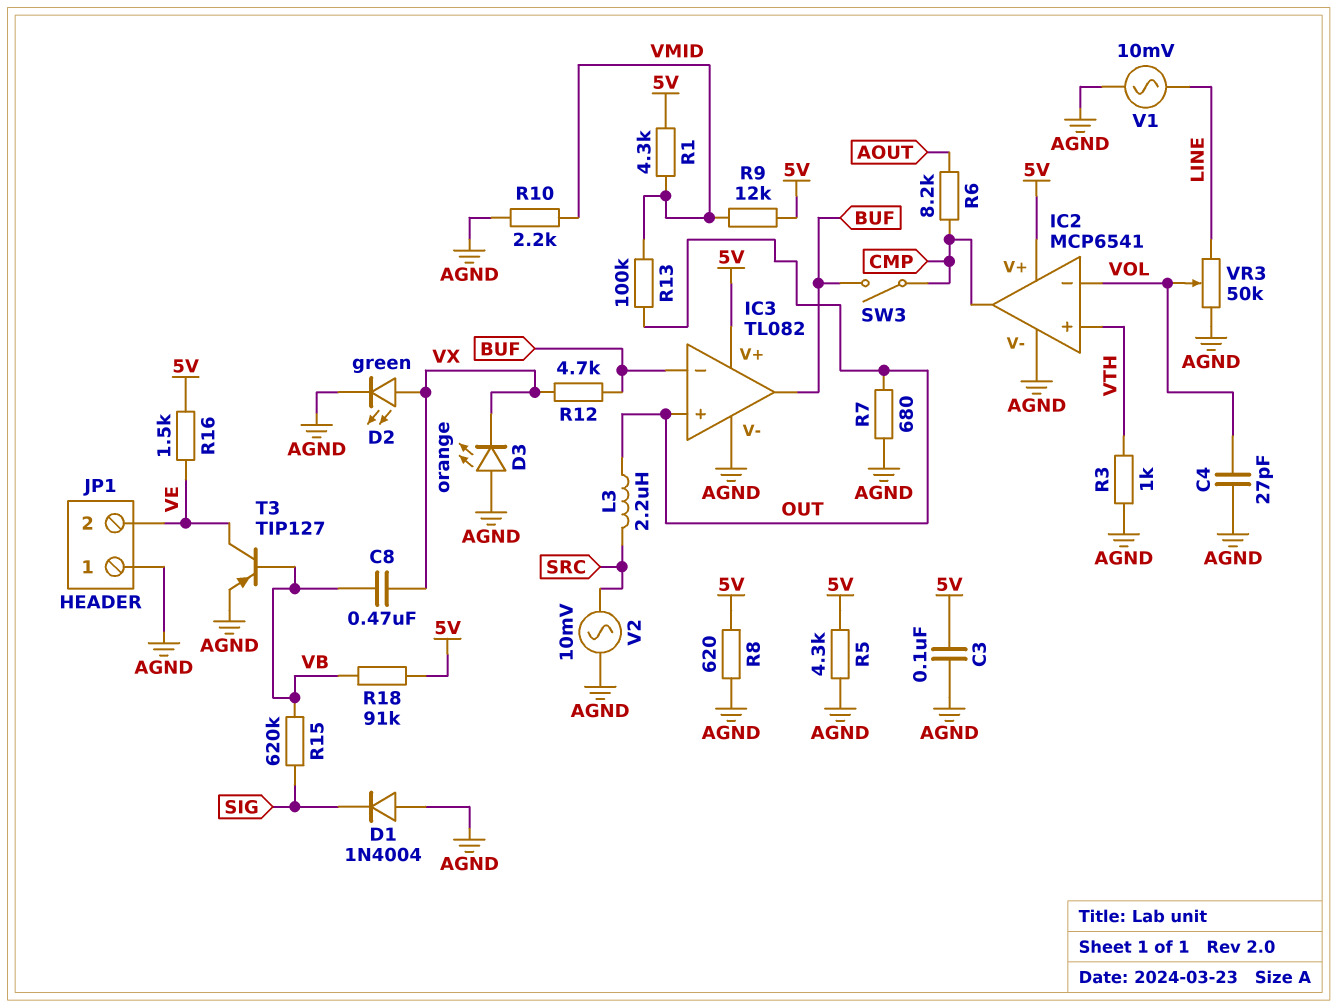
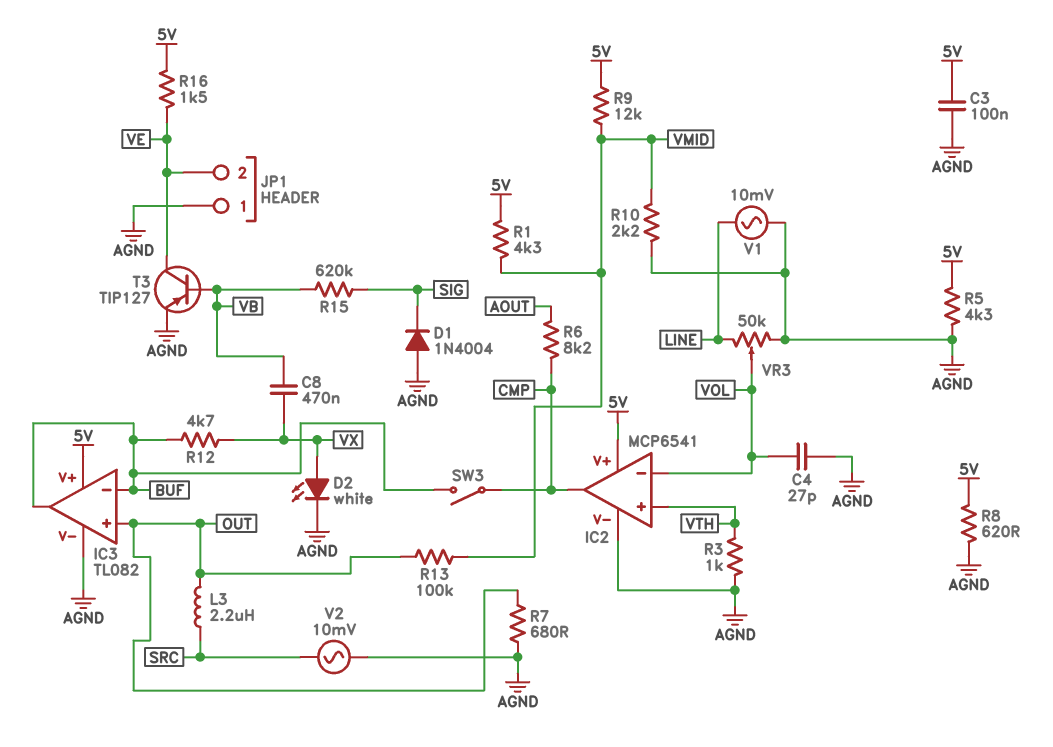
D2: LED green (A VX, K AGND) -> LED white (A VX, K AGND)
D3: LED orange (A AGND, K VX) -> none
R18: 91k (5V, VB) -> none

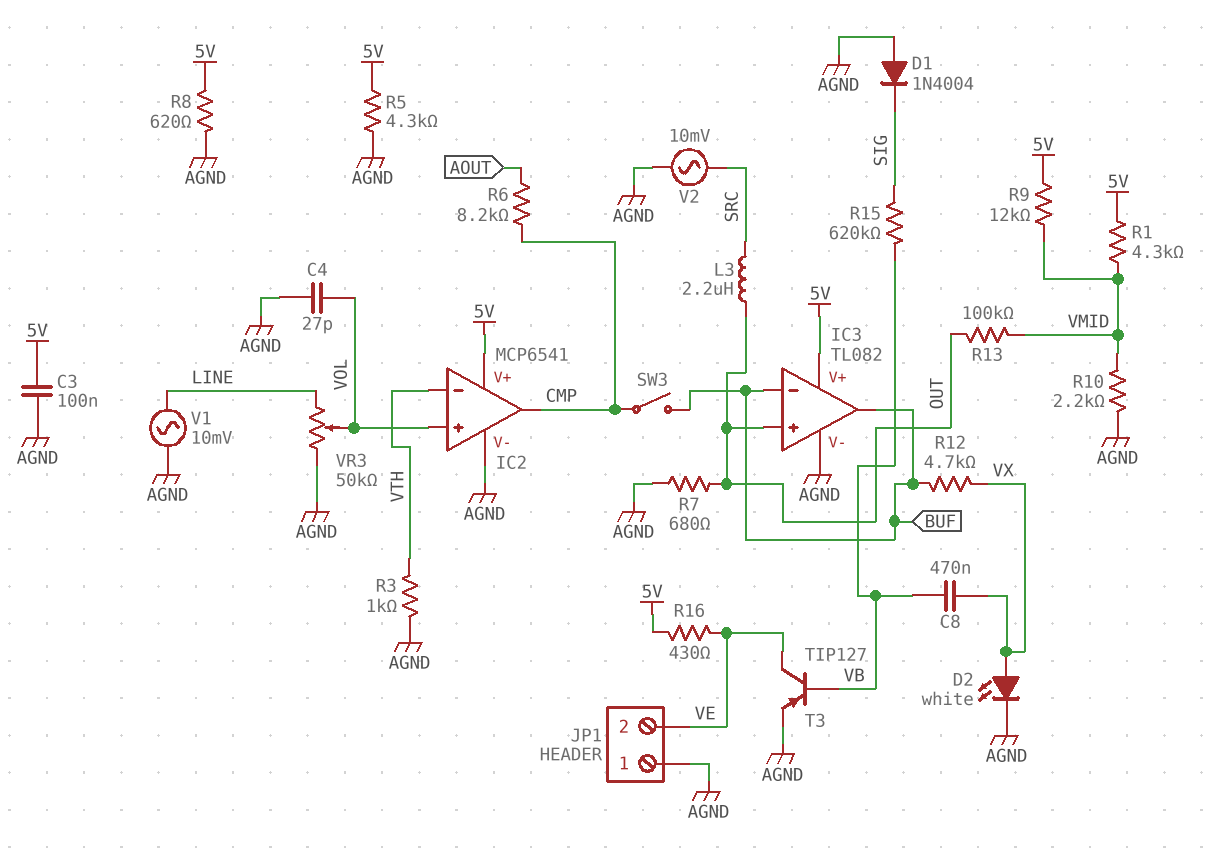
IC2 pin in+: VTH -> VOL
IC2 pin in-: VOL -> VTH
R16: 1.5k (5V, VE) -> 430 (5V, VE)

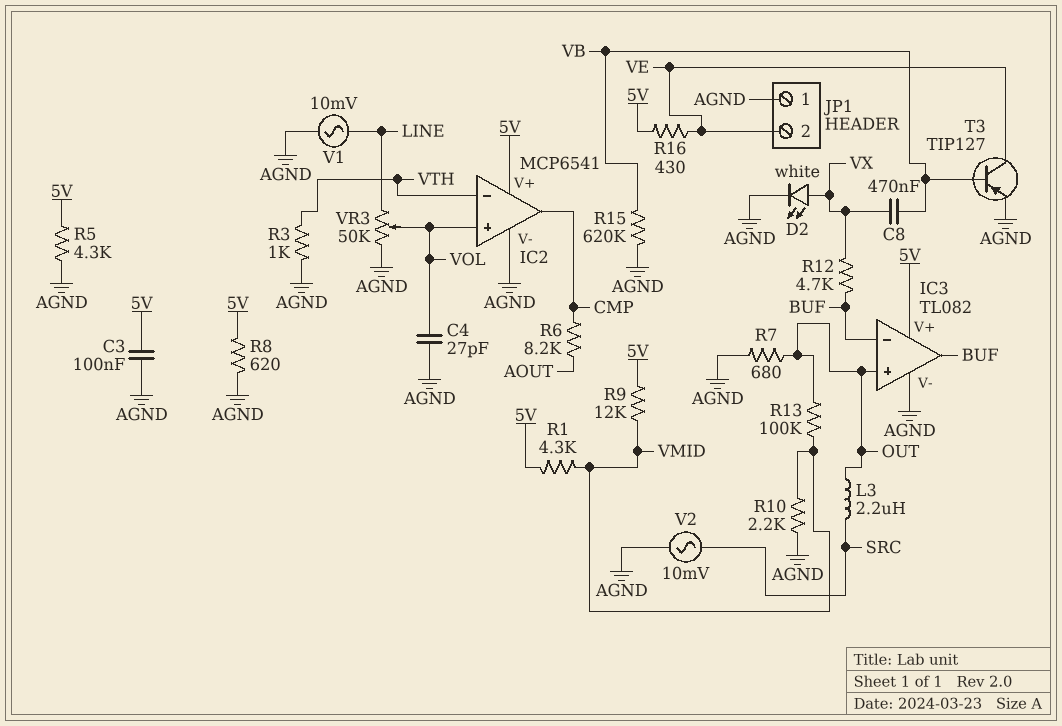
D1: diode 1N4004 (A AGND, K SIG) -> none
R15: 620k (SIG, VB) -> 620k (AGND, VB)
SW3: switch (BUF, CMP) -> none

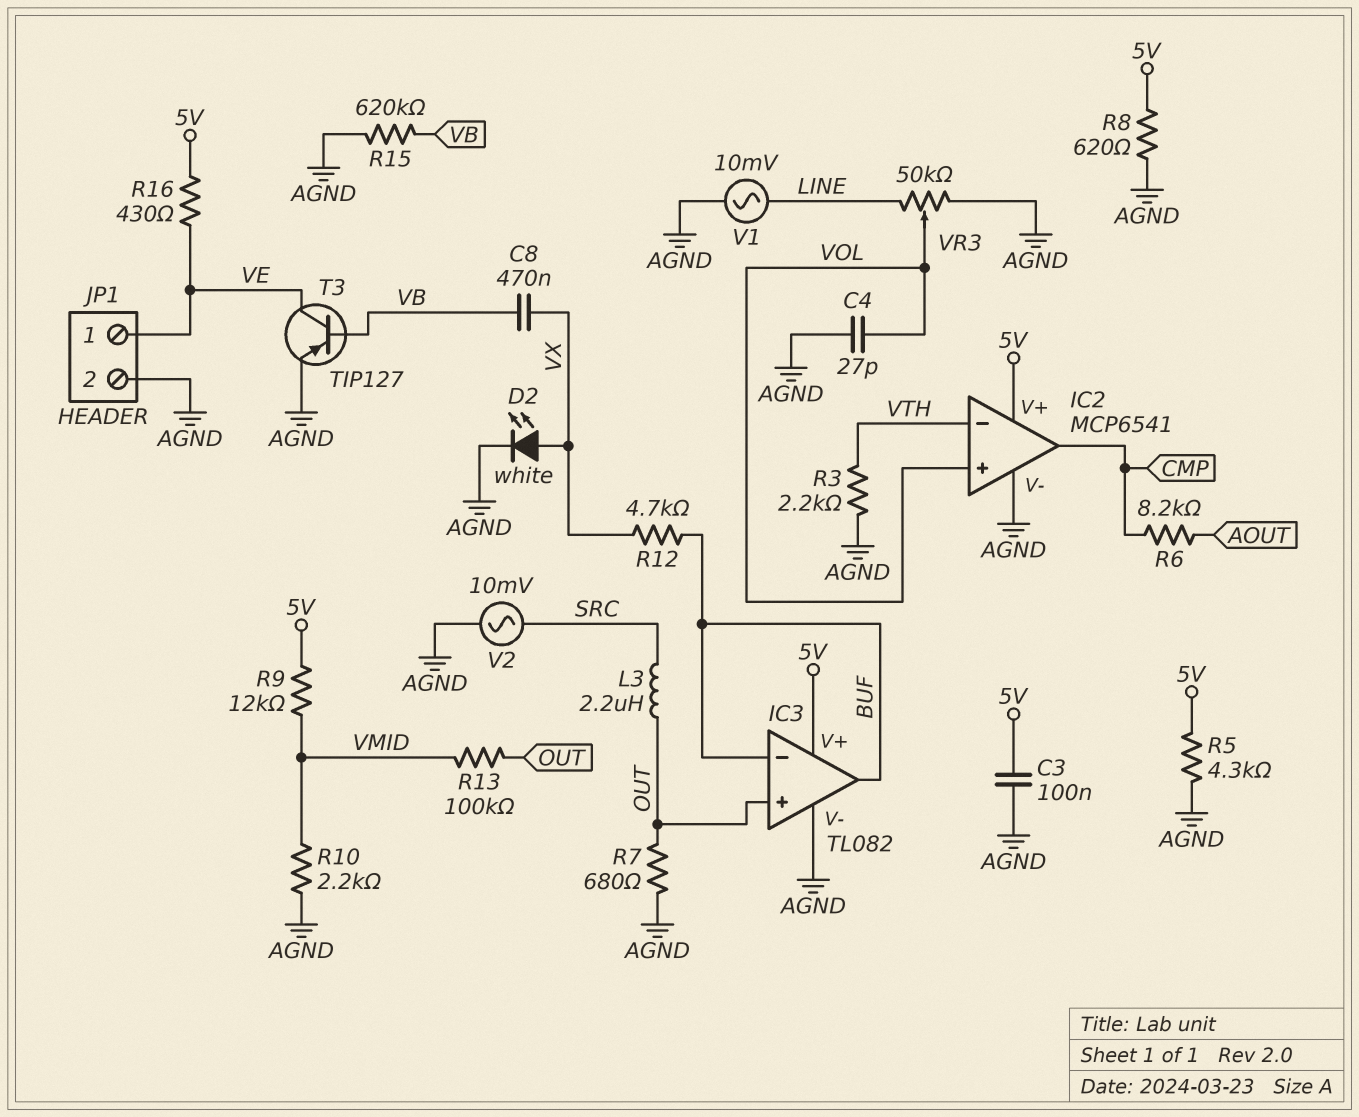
JP1 pin 1: AGND -> VE
JP1 pin 2: VE -> AGND
R1: 4.3k (5V, VMID) -> none
R3: 1k (AGND, VTH) -> 2.2k (AGND, VTH)

